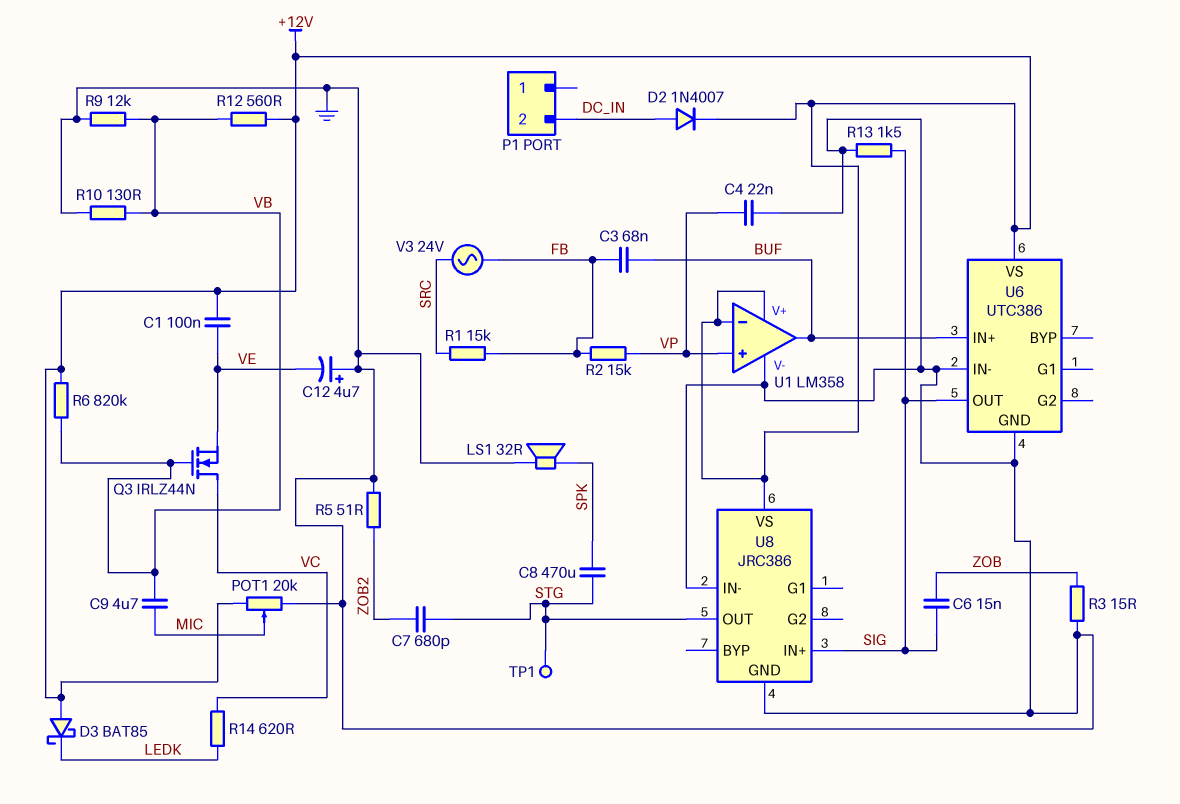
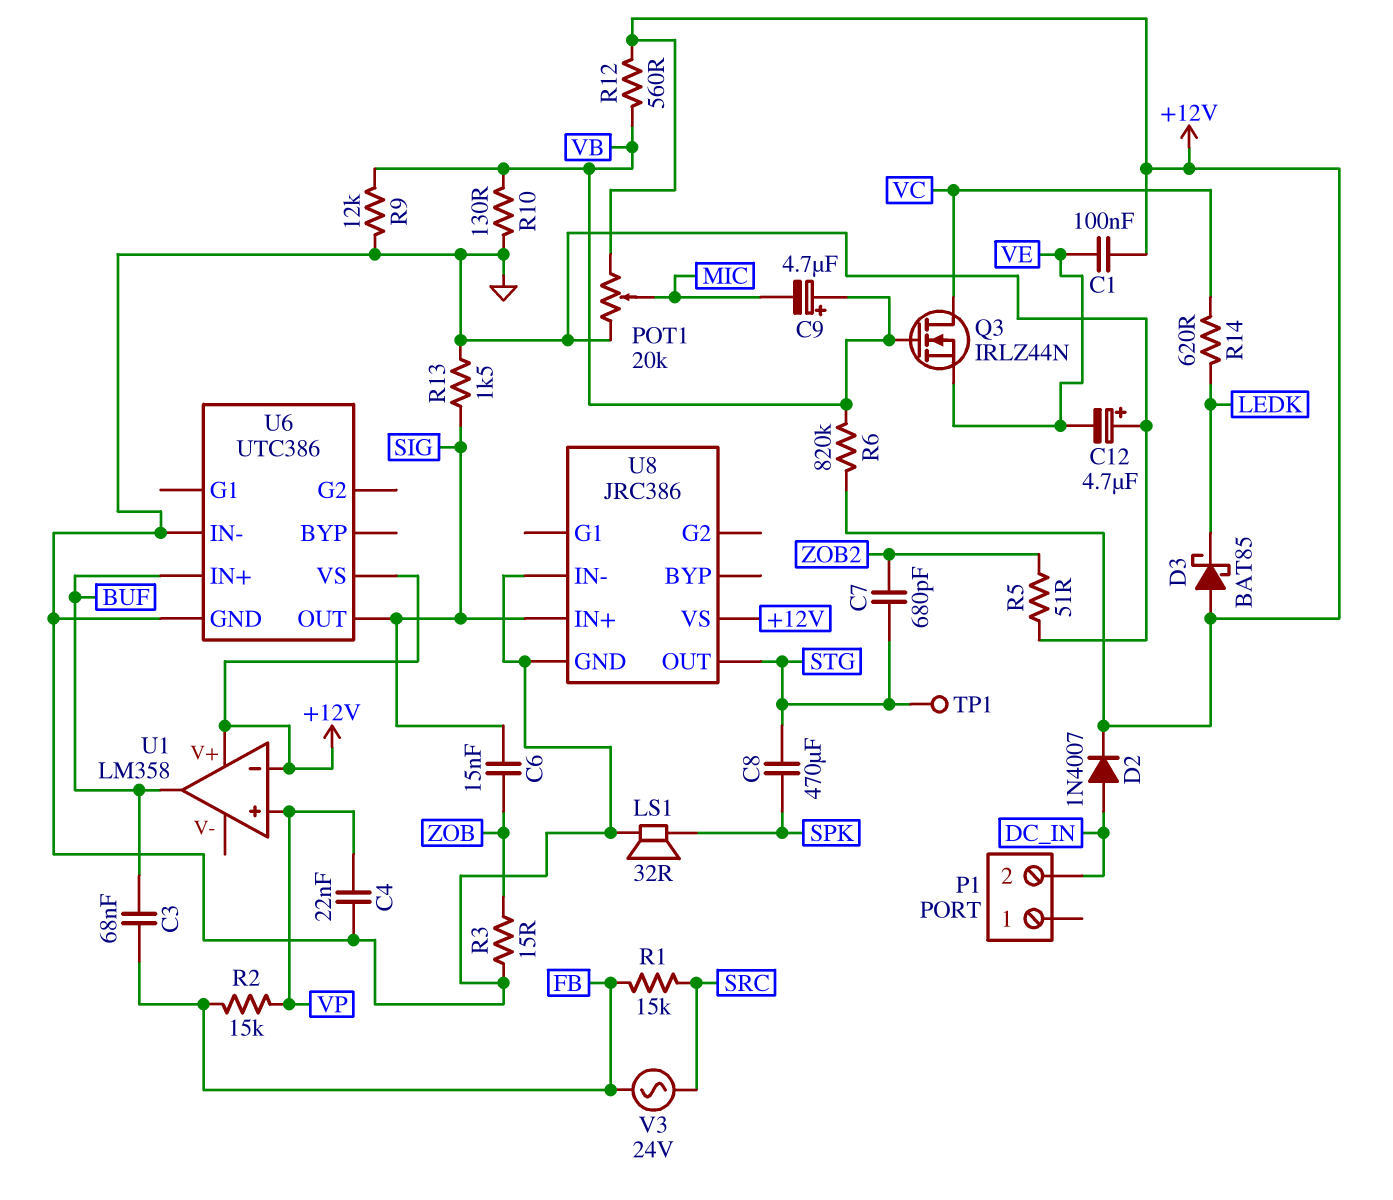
C9: 4.7uF (MIC, VB) -> 4.7uF (plus VB, minus MIC)
U1 pin V-: GND -> none

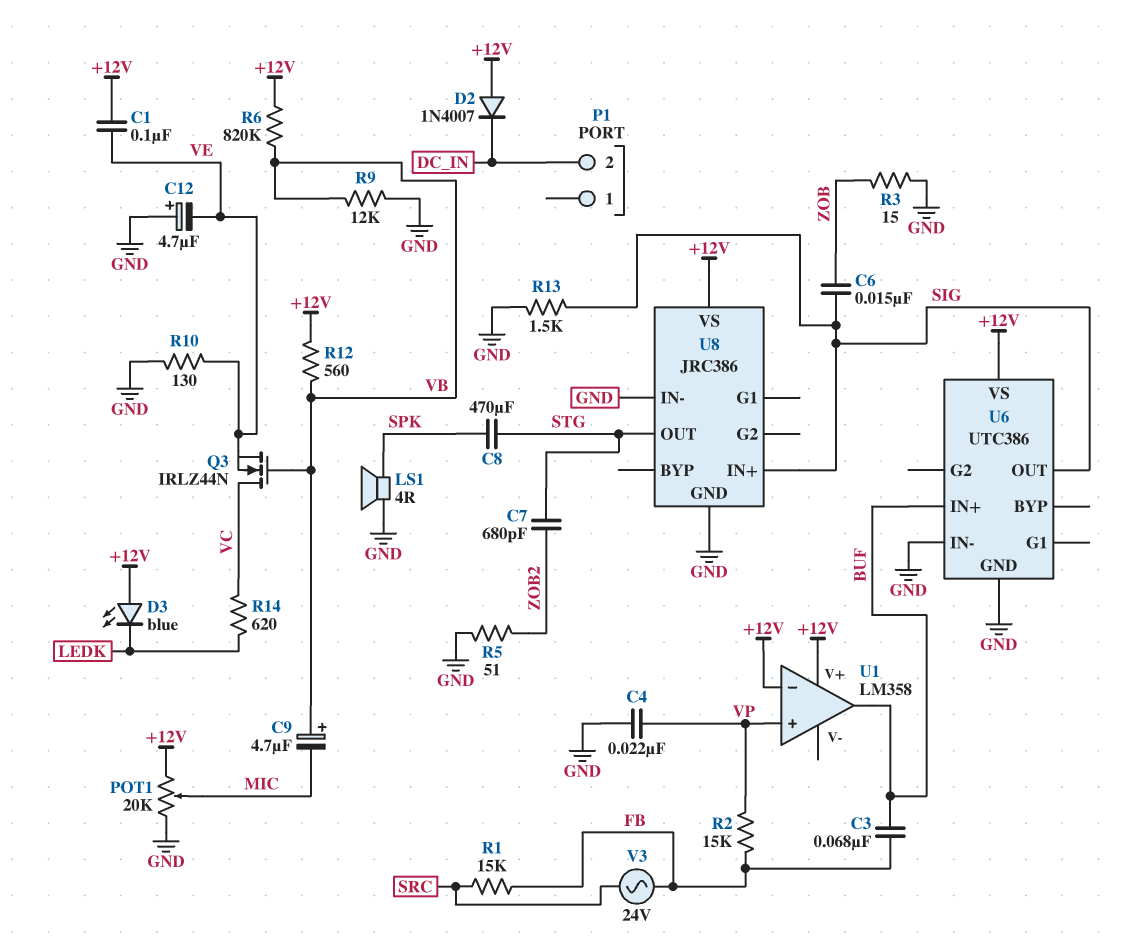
D2: diode 1N4007 (A DC_IN, K +12V) -> diode 1N4007 (A +12V, K DC_IN)
D3: schottky BAT85 (A +12V, K LEDK) -> LED blue (A +12V, K LEDK)
LS1: speaker 32R (GND, SPK) -> speaker 4R (GND, SPK)
R10: 130 (GND, VB) -> 130 (GND, VE)
TP1: test point (STG) -> none

